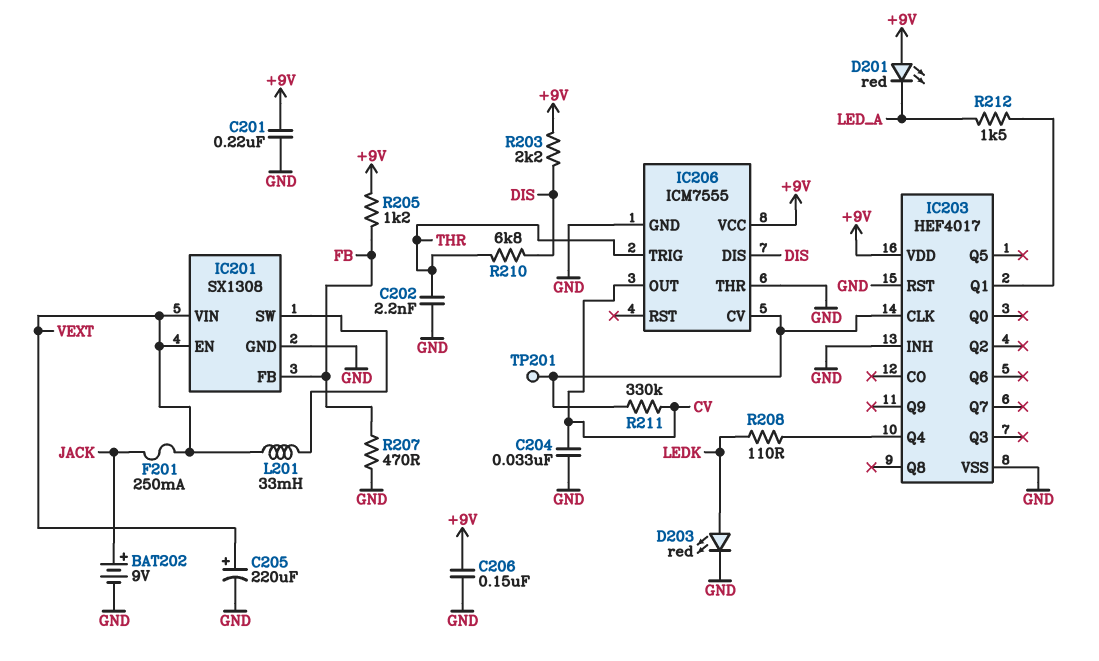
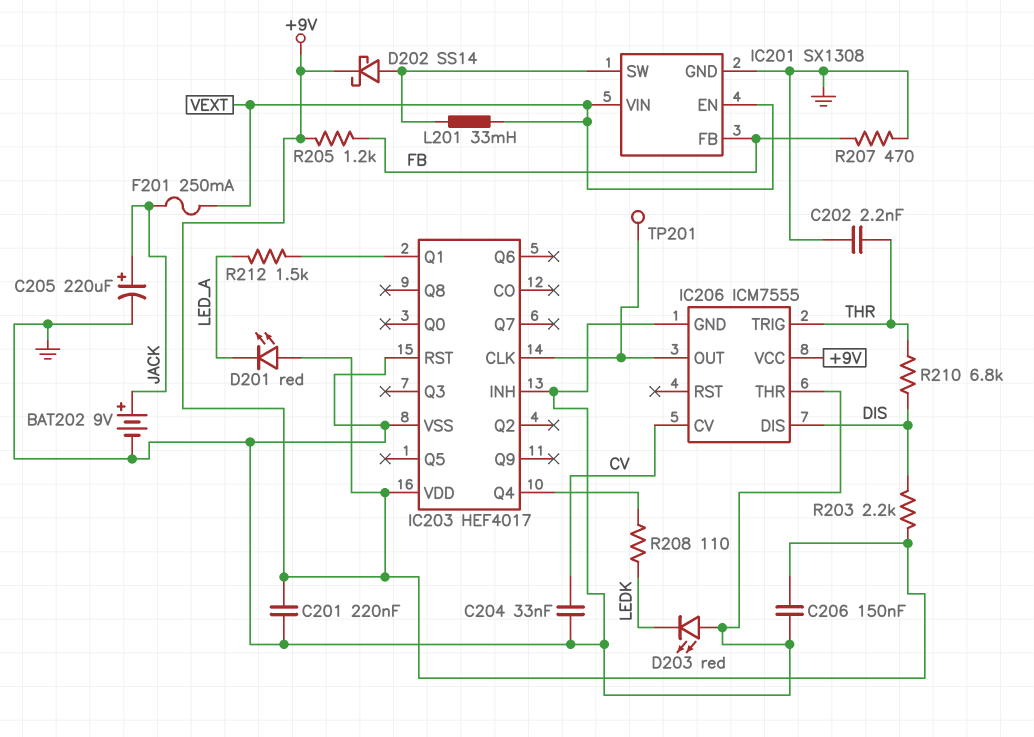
C205: 220uF (plus VEXT, minus GND) -> 220uF (plus JACK, minus GND)
D202: none -> schottky SS14 (A IC201/SW, K +9V)
D203: LED red (A LEDK, K GND) -> LED red (A GND, K LEDK)
IC206 pin CV: IC203/CLK -> CV
IC206 pin OUT: CV -> IC203/CLK
R211: 330k (CV, IC203/CLK) -> none

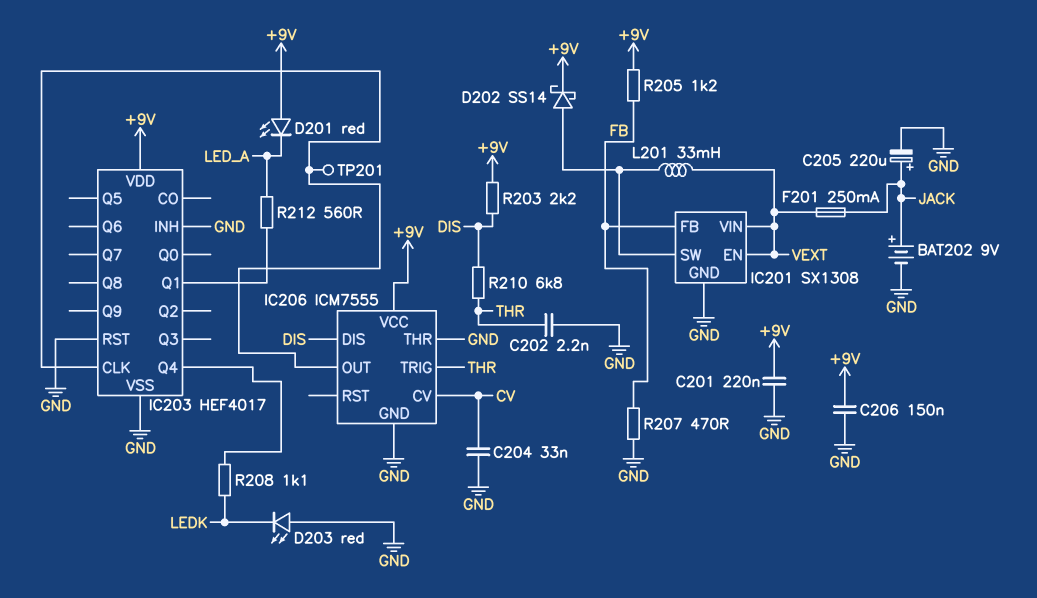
R208: 110 (IC203/Q4, LEDK) -> 1.1k (IC203/Q4, LEDK)
R212: 1.5k (IC203/Q1, LED_A) -> 560 (IC203/Q1, LED_A)

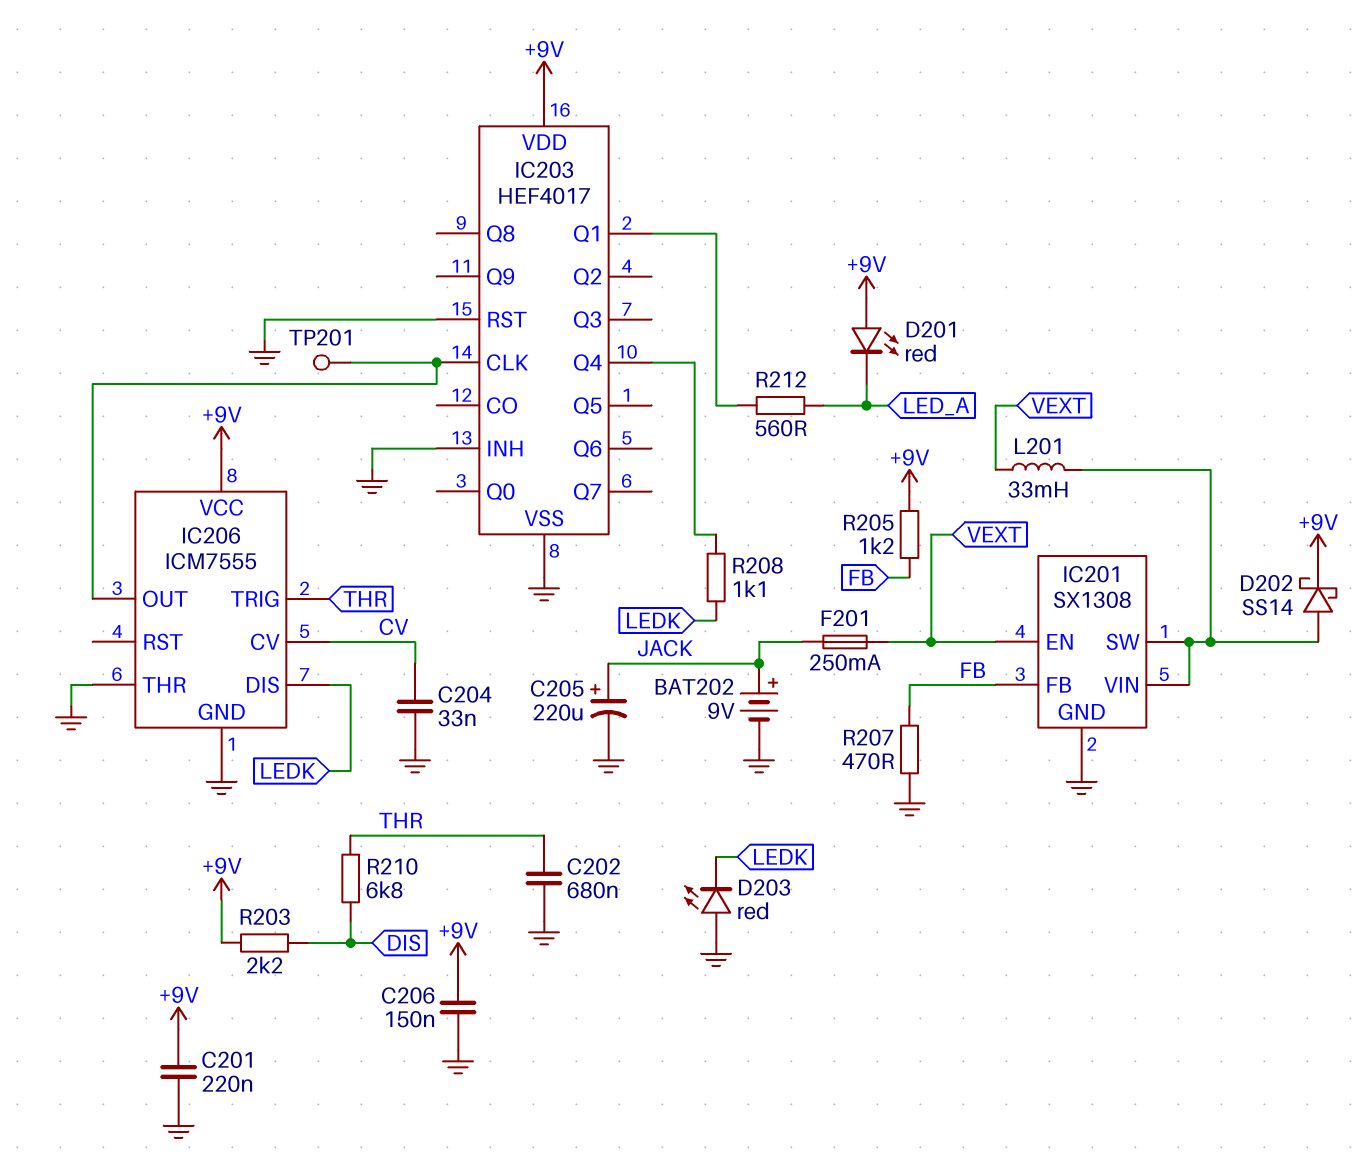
C202: 2.2nF (GND, THR) -> 680nF (GND, THR)
IC201 pin VIN: VEXT -> IC201/SW
IC206 pin DIS: DIS -> LEDK

